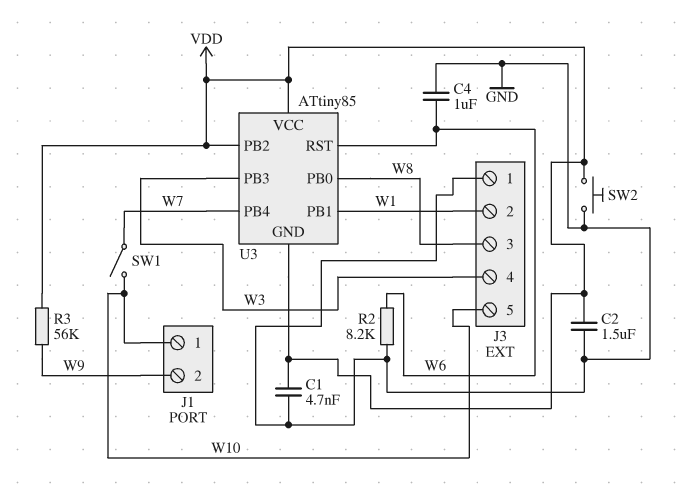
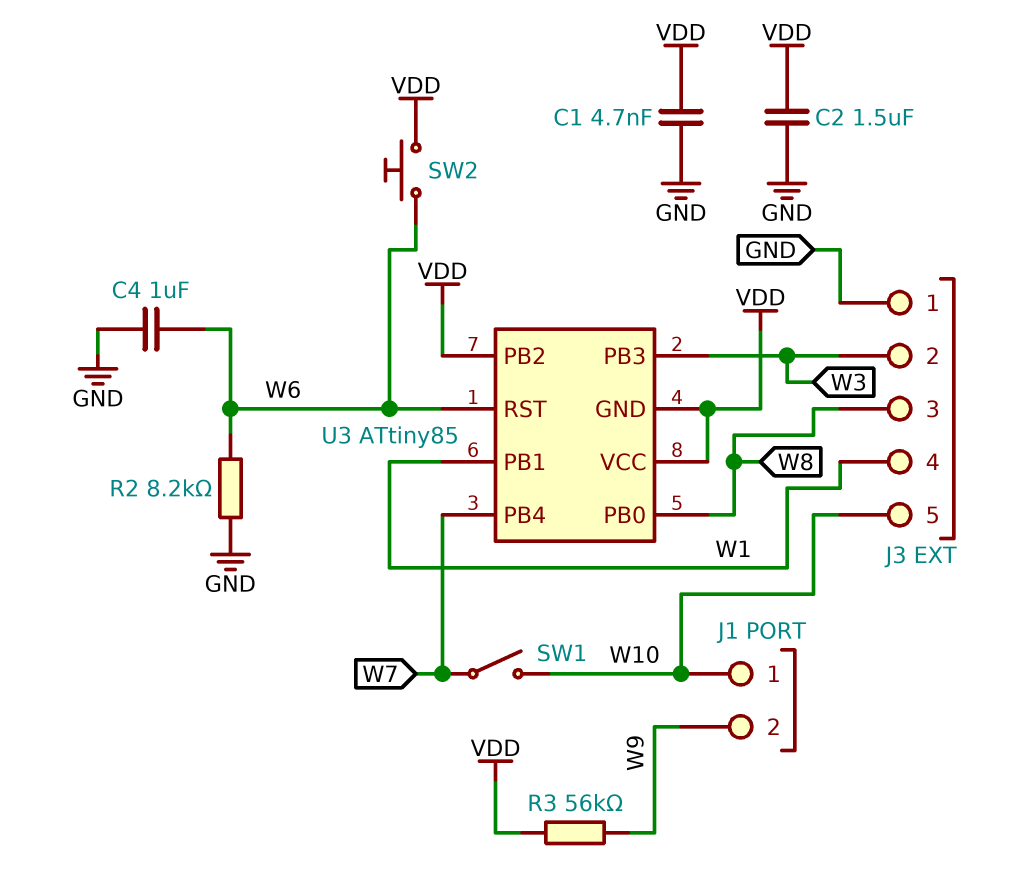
J3 pin 2: W1 -> W3
J3 pin 4: W3 -> W1
SW2: button (GND, VDD) -> button (VDD, W6)

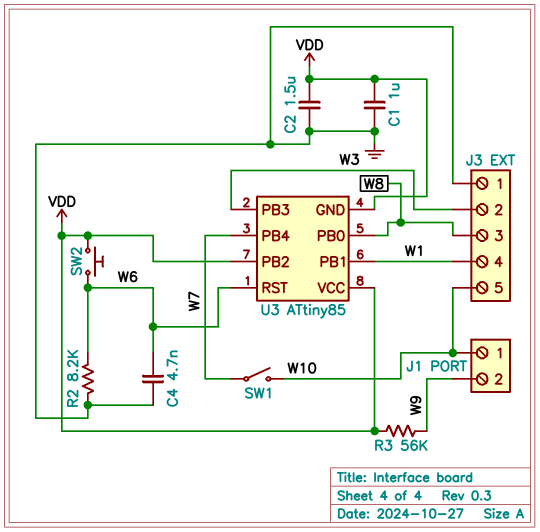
C1: 4.7nF (GND, VDD) -> 1uF (GND, VDD)
C4: 1uF (GND, W6) -> 4.7nF (GND, W6)

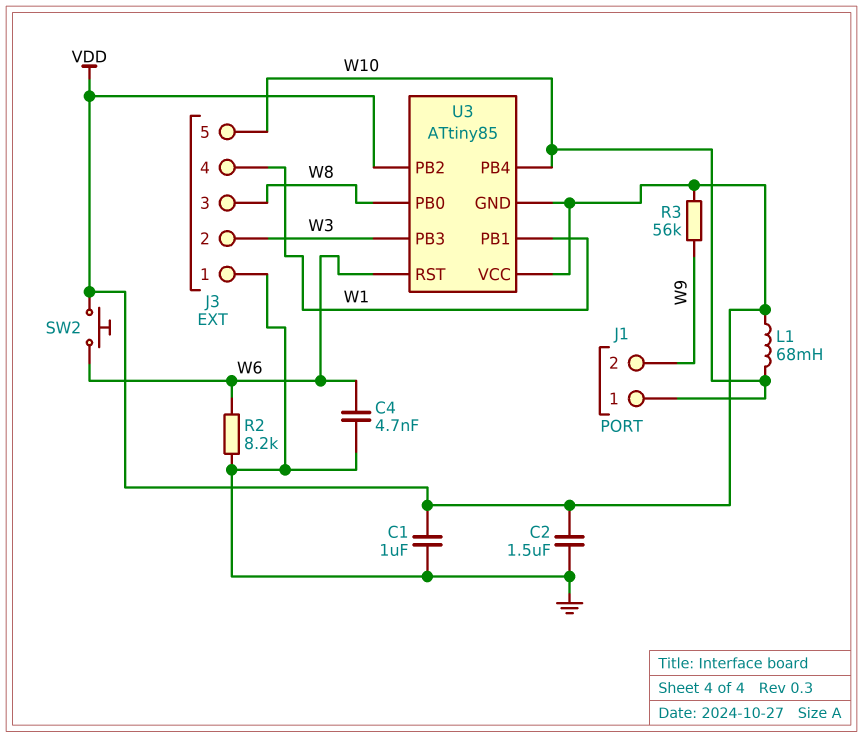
L1: none -> 68mH (VDD, W10)
SW1: switch (W7, W10) -> none
U3 pin PB4: W7 -> W10

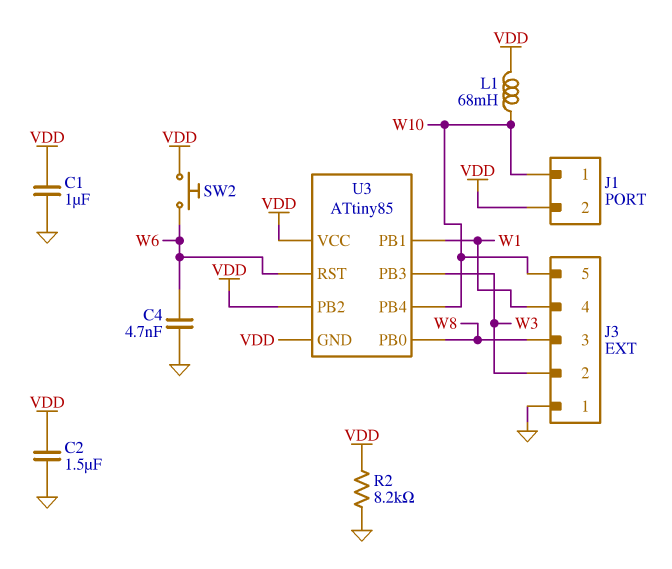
J1 pin 2: W9 -> VDD
R2: 8.2k (GND, W6) -> 8.2k (GND, VDD)
R3: 56k (VDD, W9) -> none

